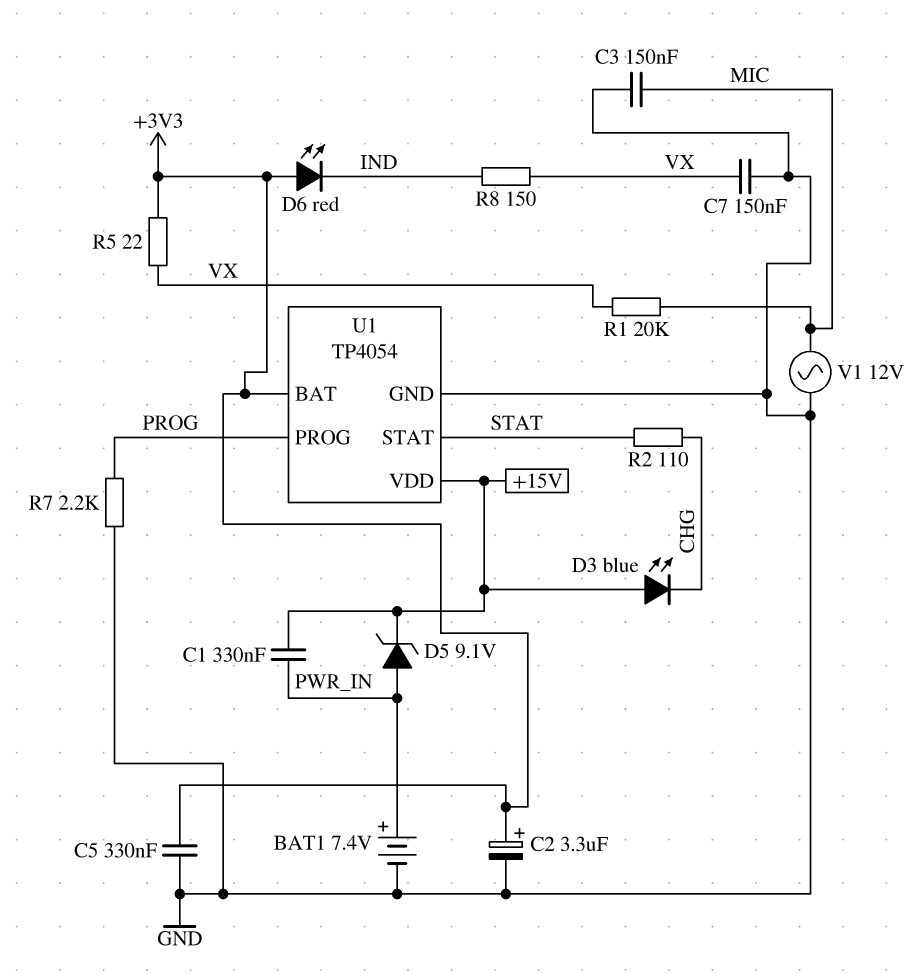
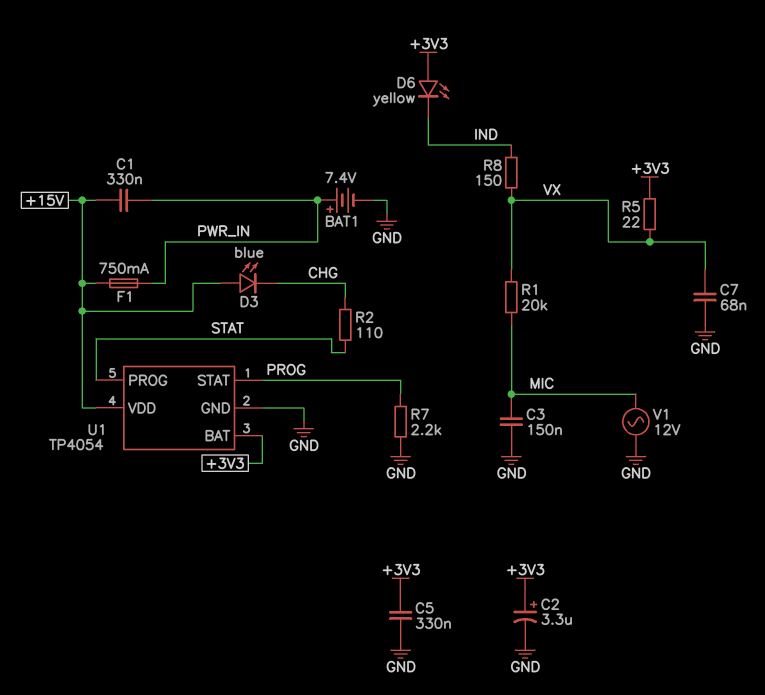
C7: 150nF (GND, VX) -> 68nF (GND, VX)
D5: zener 9.1V (A PWR_IN, K +15V) -> none
D6: LED red (A +3V3, K IND) -> LED yellow (A +3V3, K IND)
F1: none -> 750mA (+15V, PWR_IN)
U1 pin PROG: PROG -> STAT
U1 pin STAT: STAT -> PROG

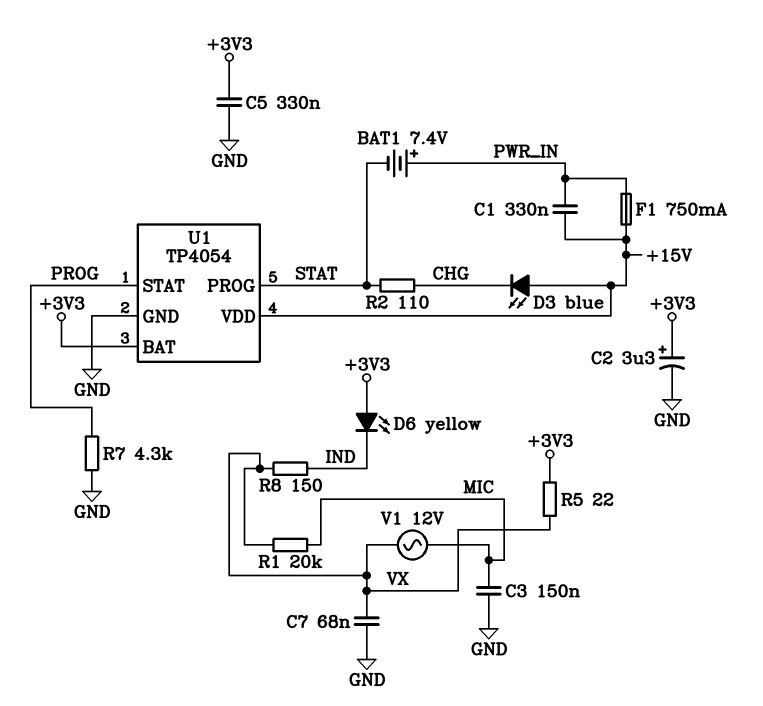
BAT1: 7.4V (plus PWR_IN, minus GND) -> 7.4V (plus PWR_IN, minus STAT)
R7: 2.2k (GND, PROG) -> 4.3k (GND, PROG)
V1: AC 12V (GND, MIC) -> AC 12V (MIC, VX)

